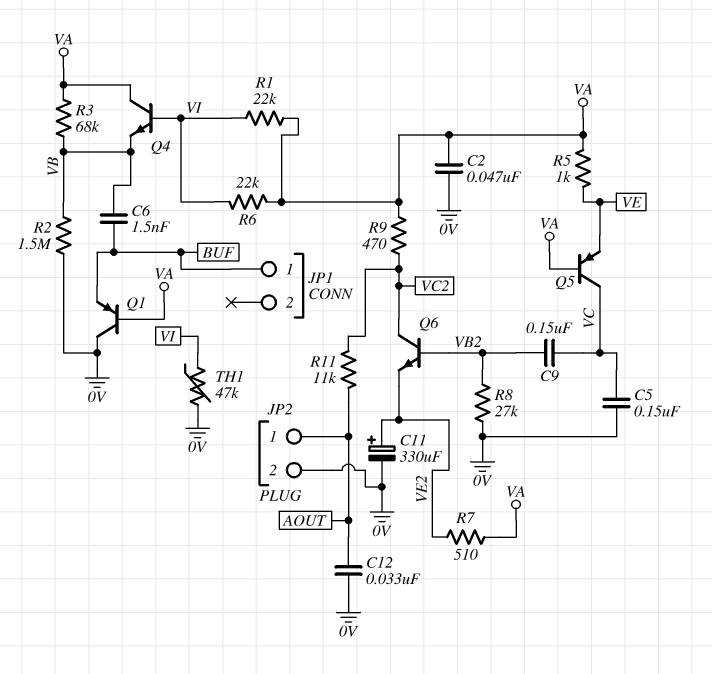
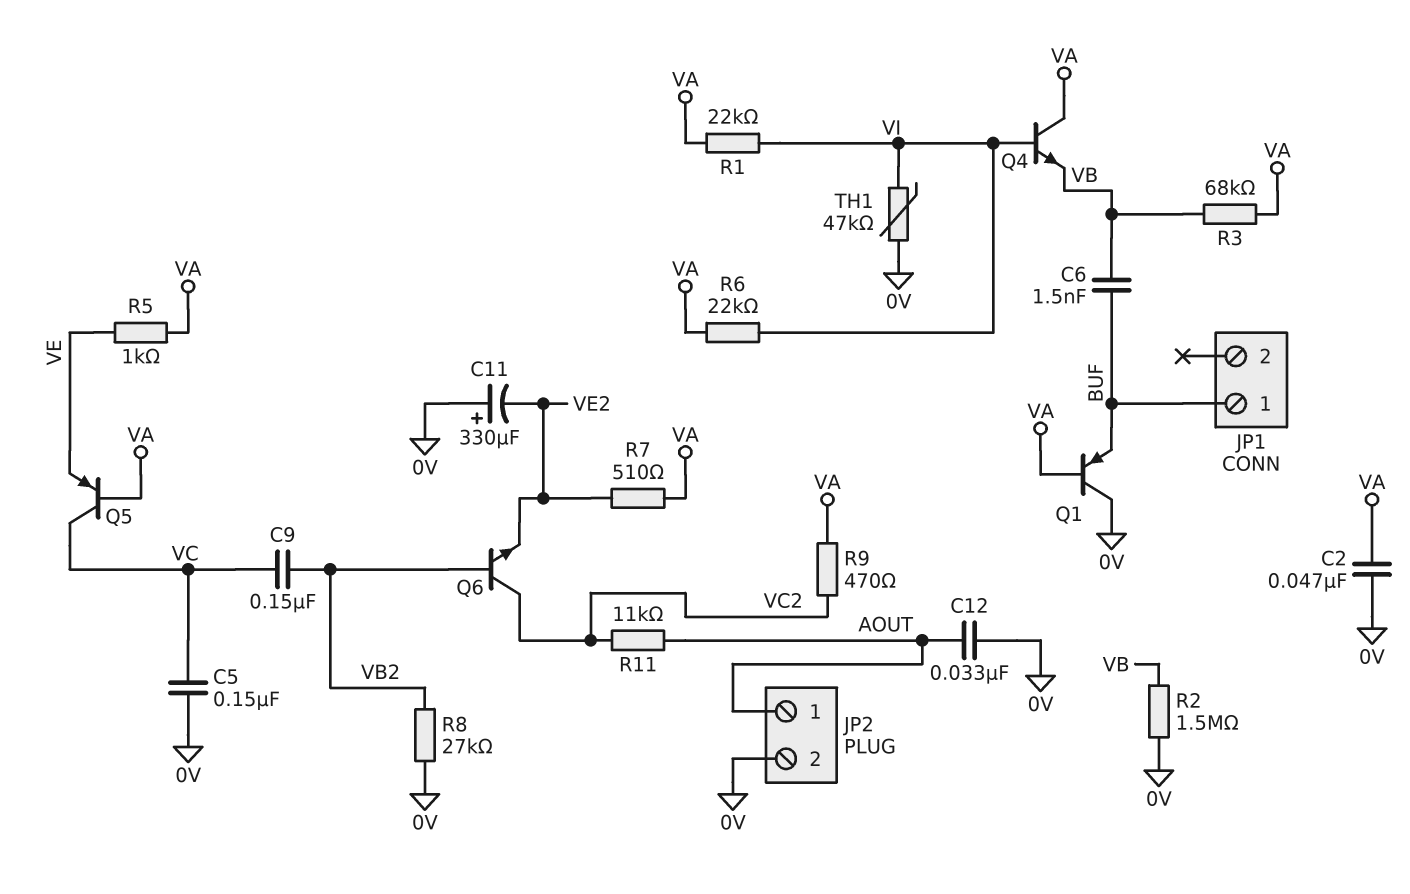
C11: 330uF (plus VE2, minus 0V) -> 330uF (plus 0V, minus VE2)

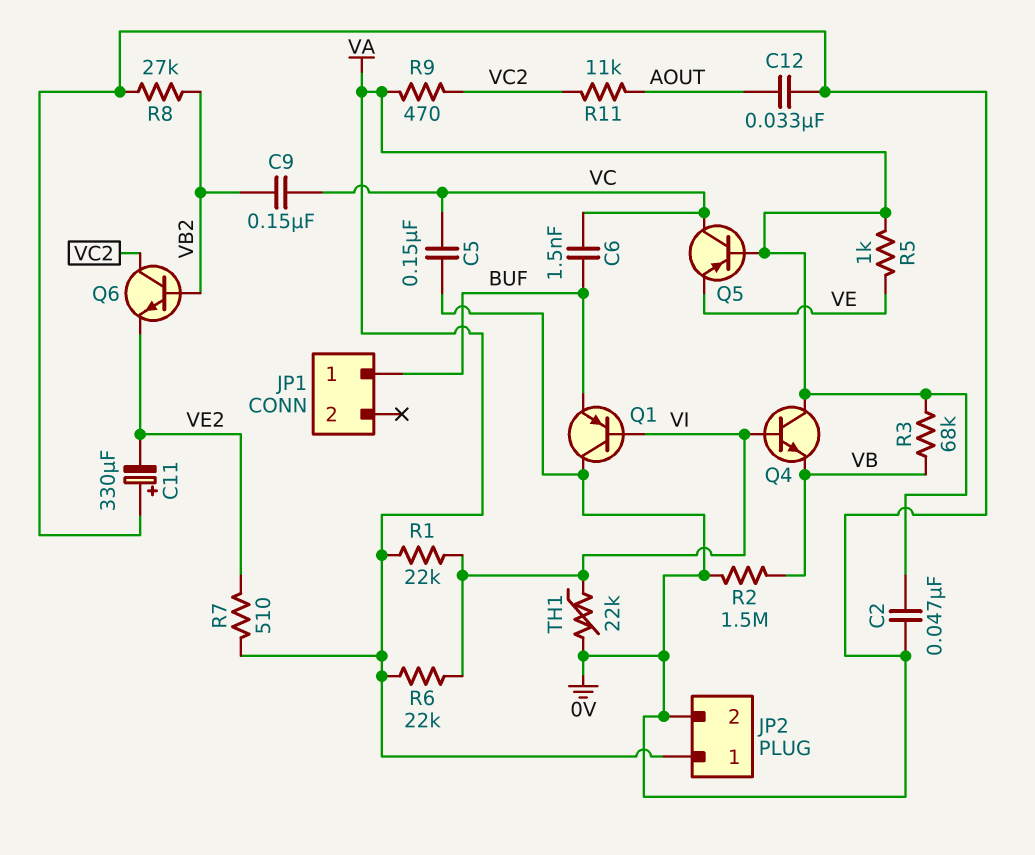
C6: 1.5nF (BUF, VB) -> 1.5nF (BUF, VC)
JP2 pin 1: AOUT -> VA
Q1: PNP (B VA, C 0V, E BUF) -> PNP (B VI, C 0V, E BUF)
TH1: 47k (0V, VI) -> 22k (0V, VI)

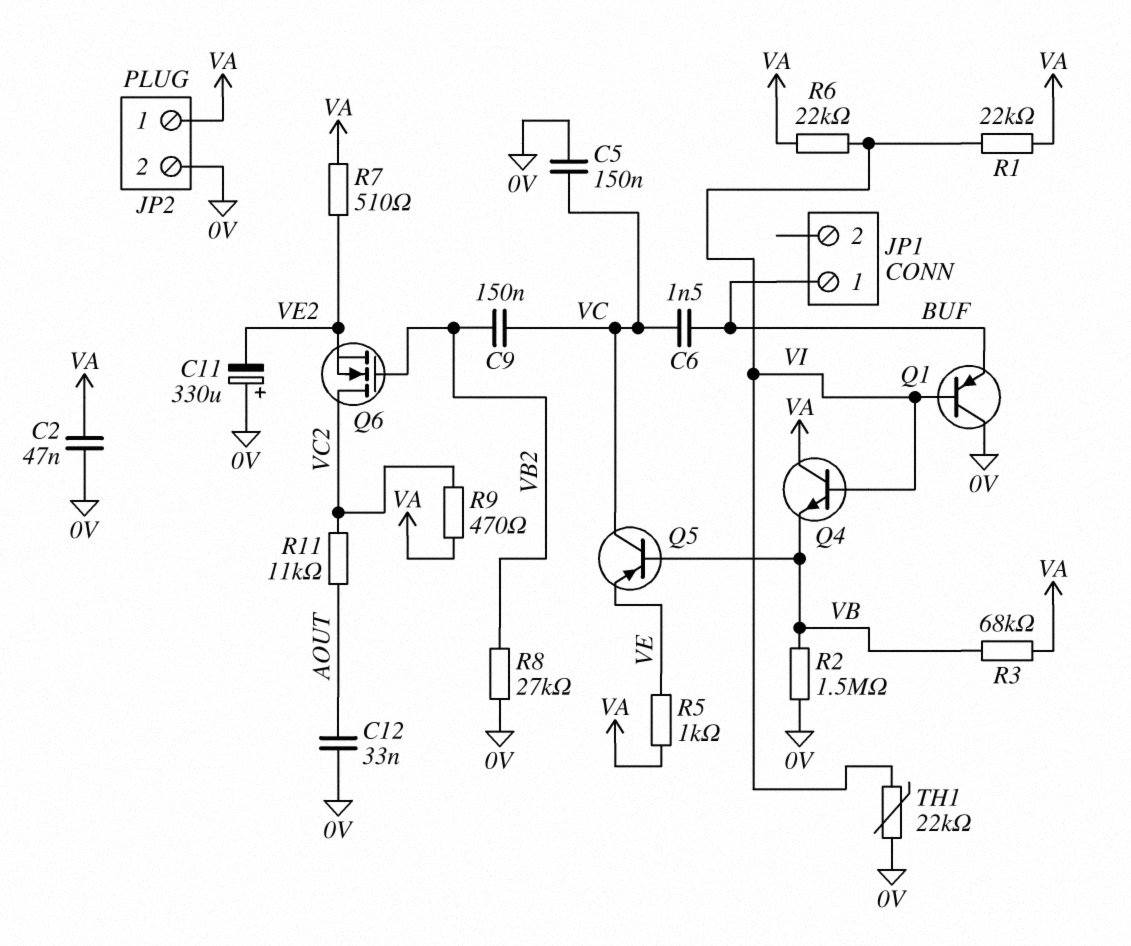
Q5: PNP (B VA, C VC, E VE) -> PNP (B VB, C VC, E VE)
Q6: NPN (B VB2, C VC2, E VE2) -> NMOS (G VB2, D VC2, S VE2)

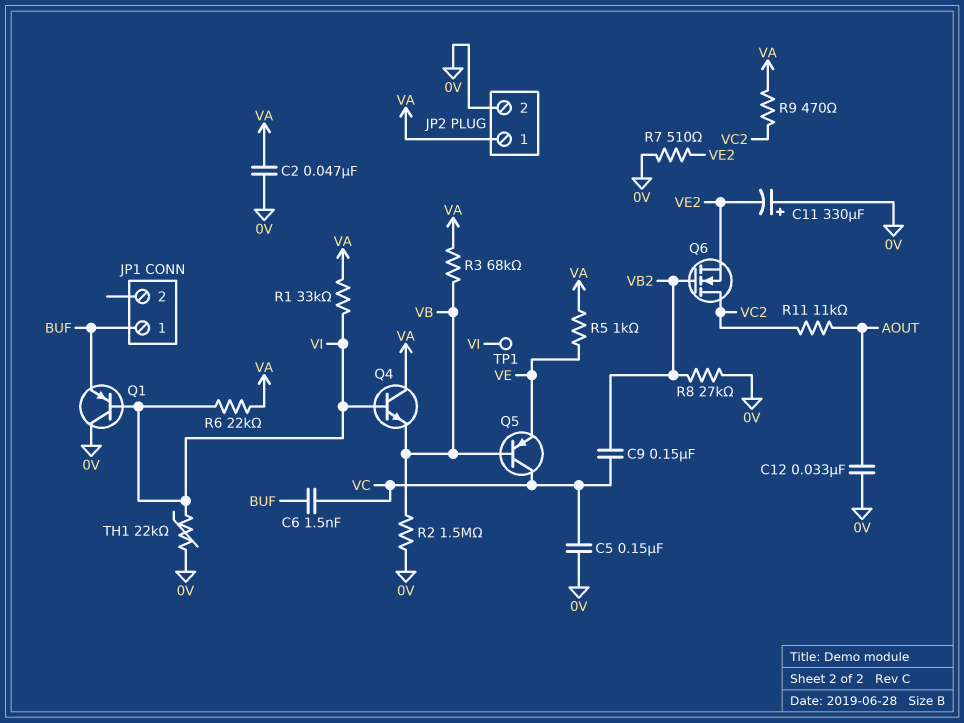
R1: 22k (VA, VI) -> 33k (VA, VI)
R7: 510 (VA, VE2) -> 510 (0V, VE2)
TP1: none -> test point (VI)

